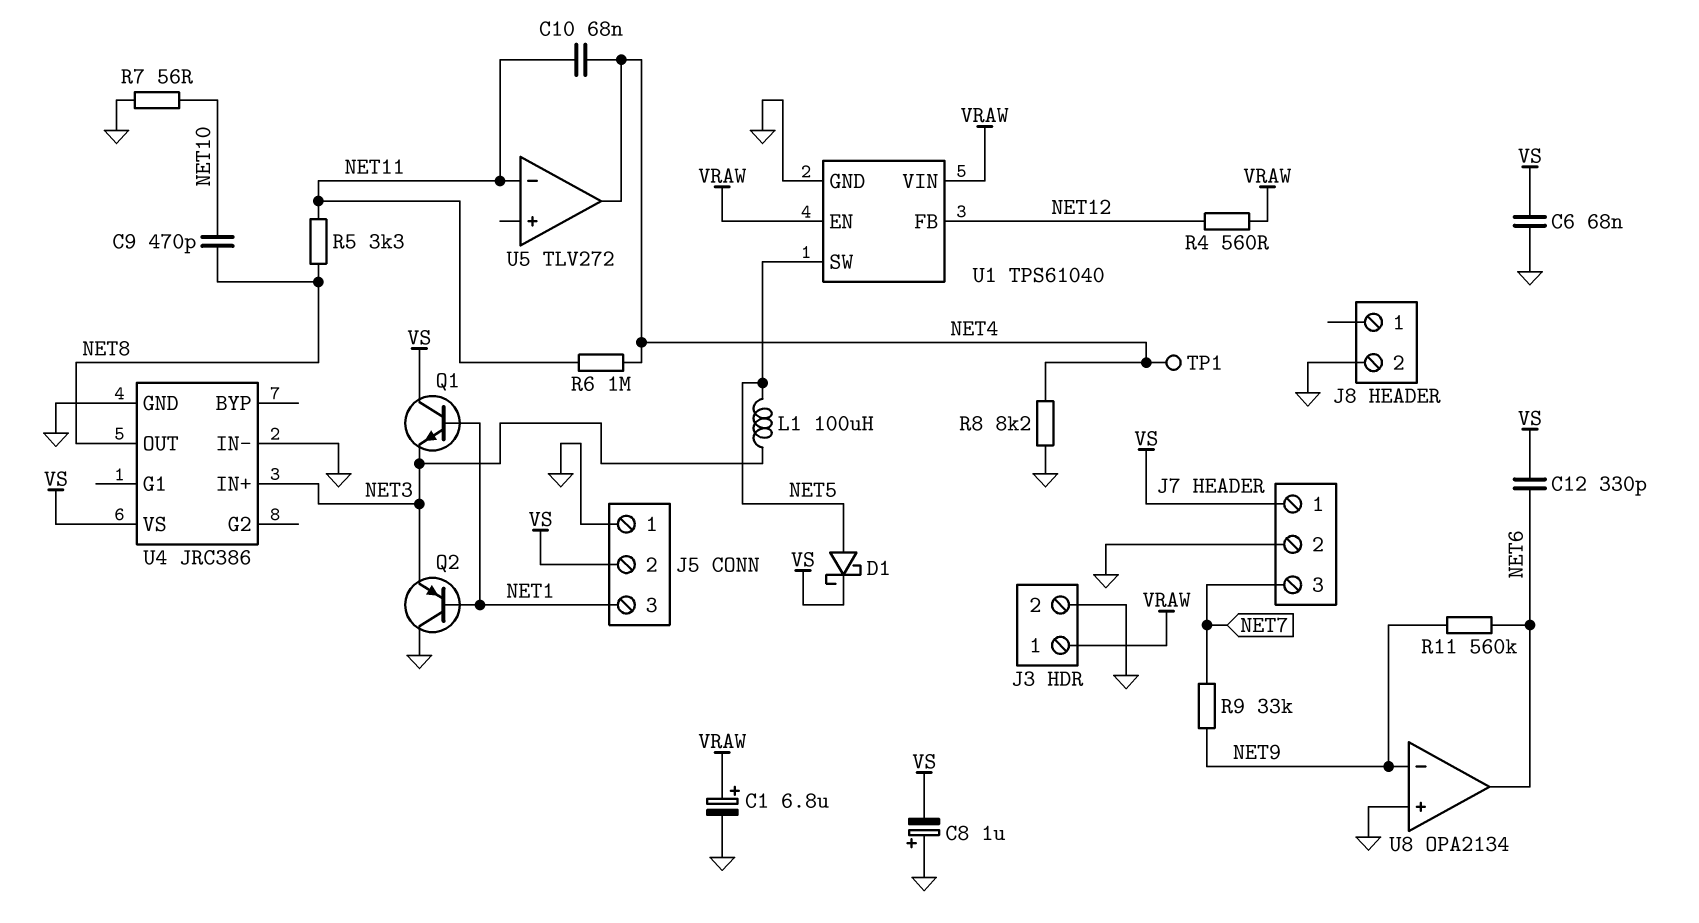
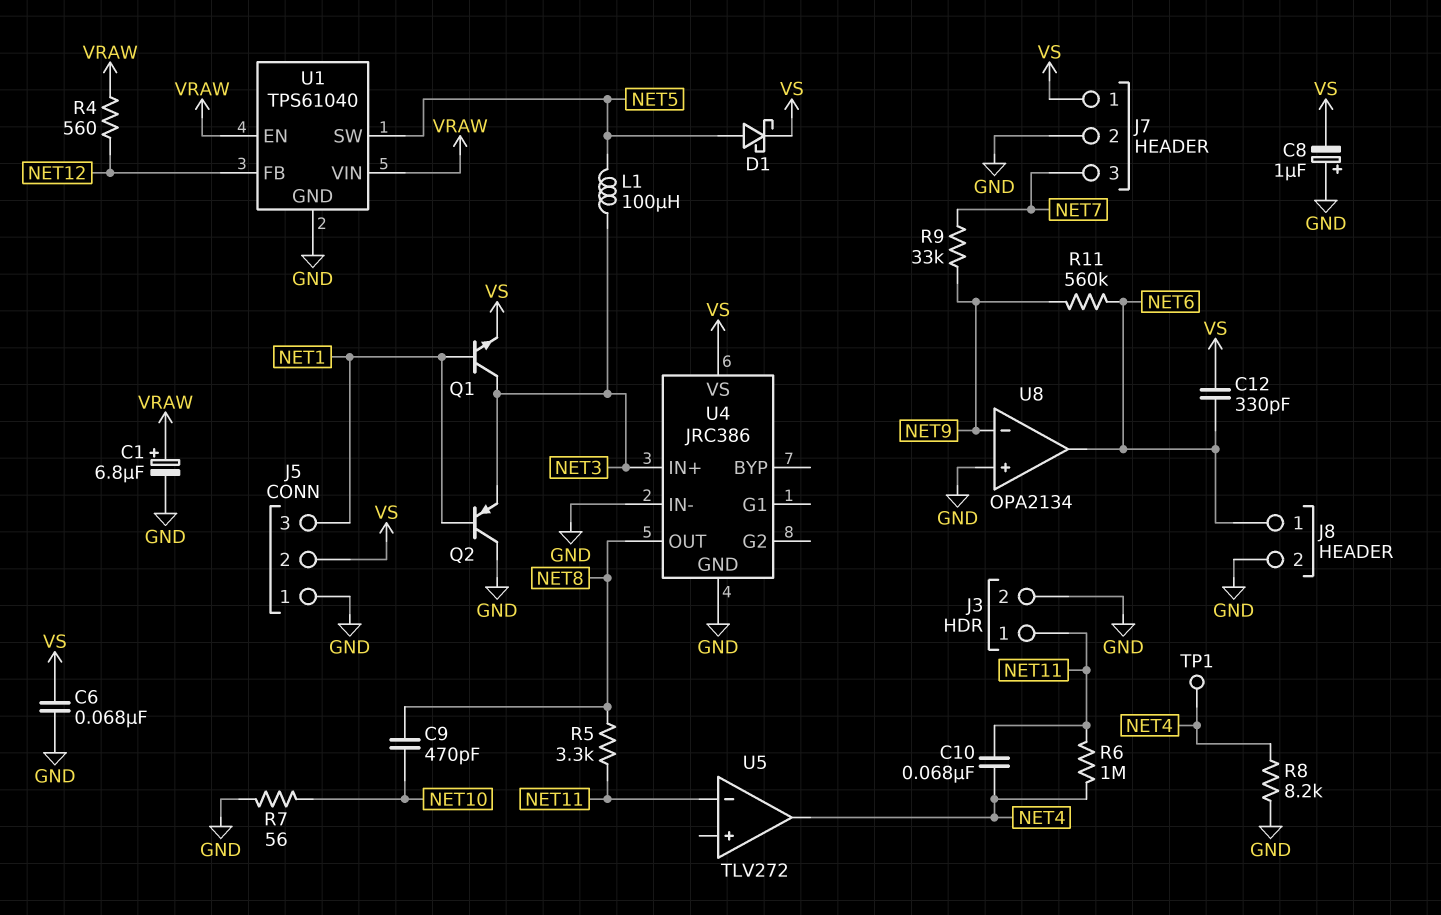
J3 pin 1: VRAW -> NET11
J8 pin 1: none -> NET6
Q1: NPN (B NET1, C VS, E NET3) -> NPN (B NET1, C NET3, E VS)

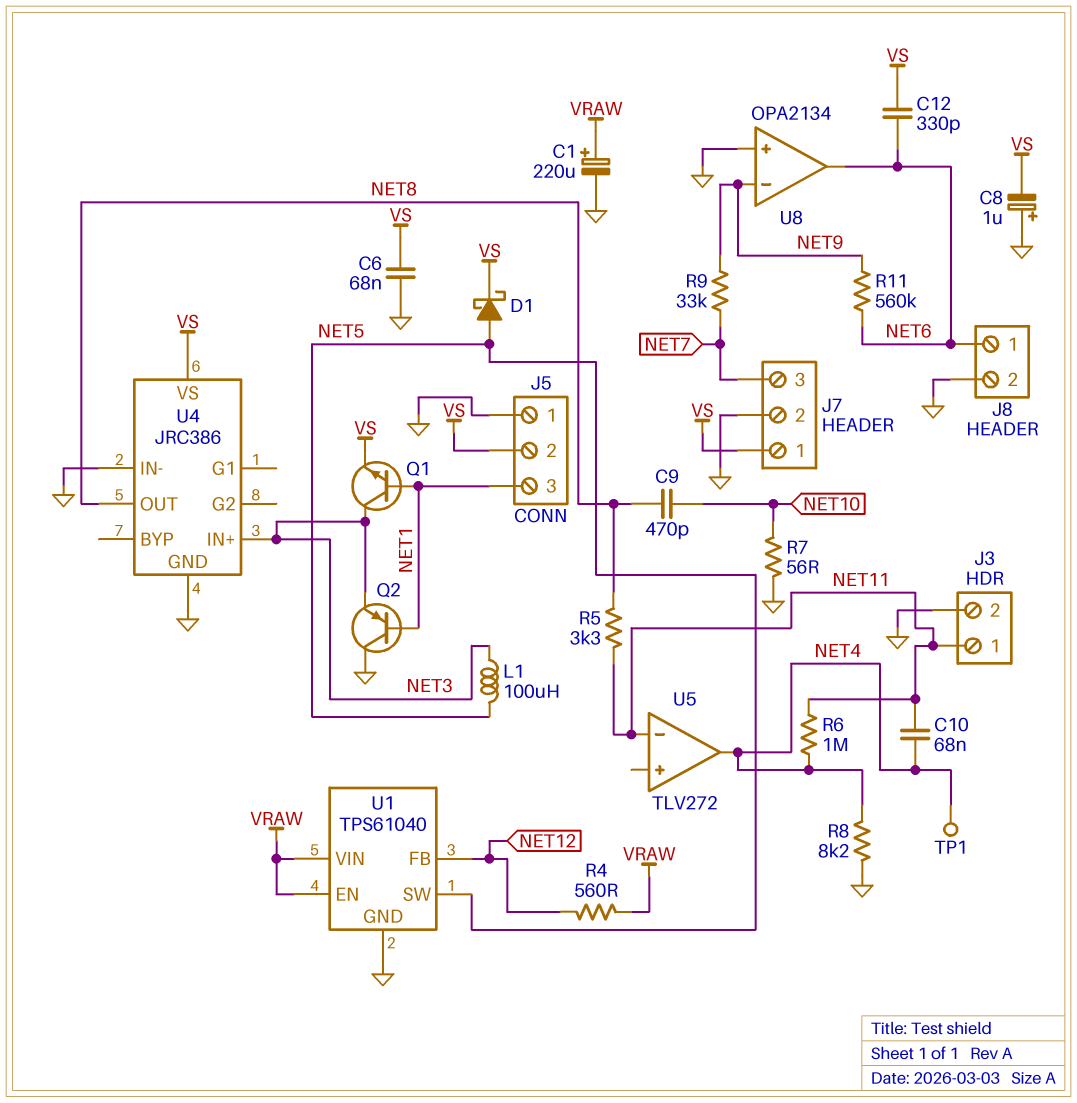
C1: 6.8uF (plus VRAW, minus GND) -> 220uF (plus VRAW, minus GND)

